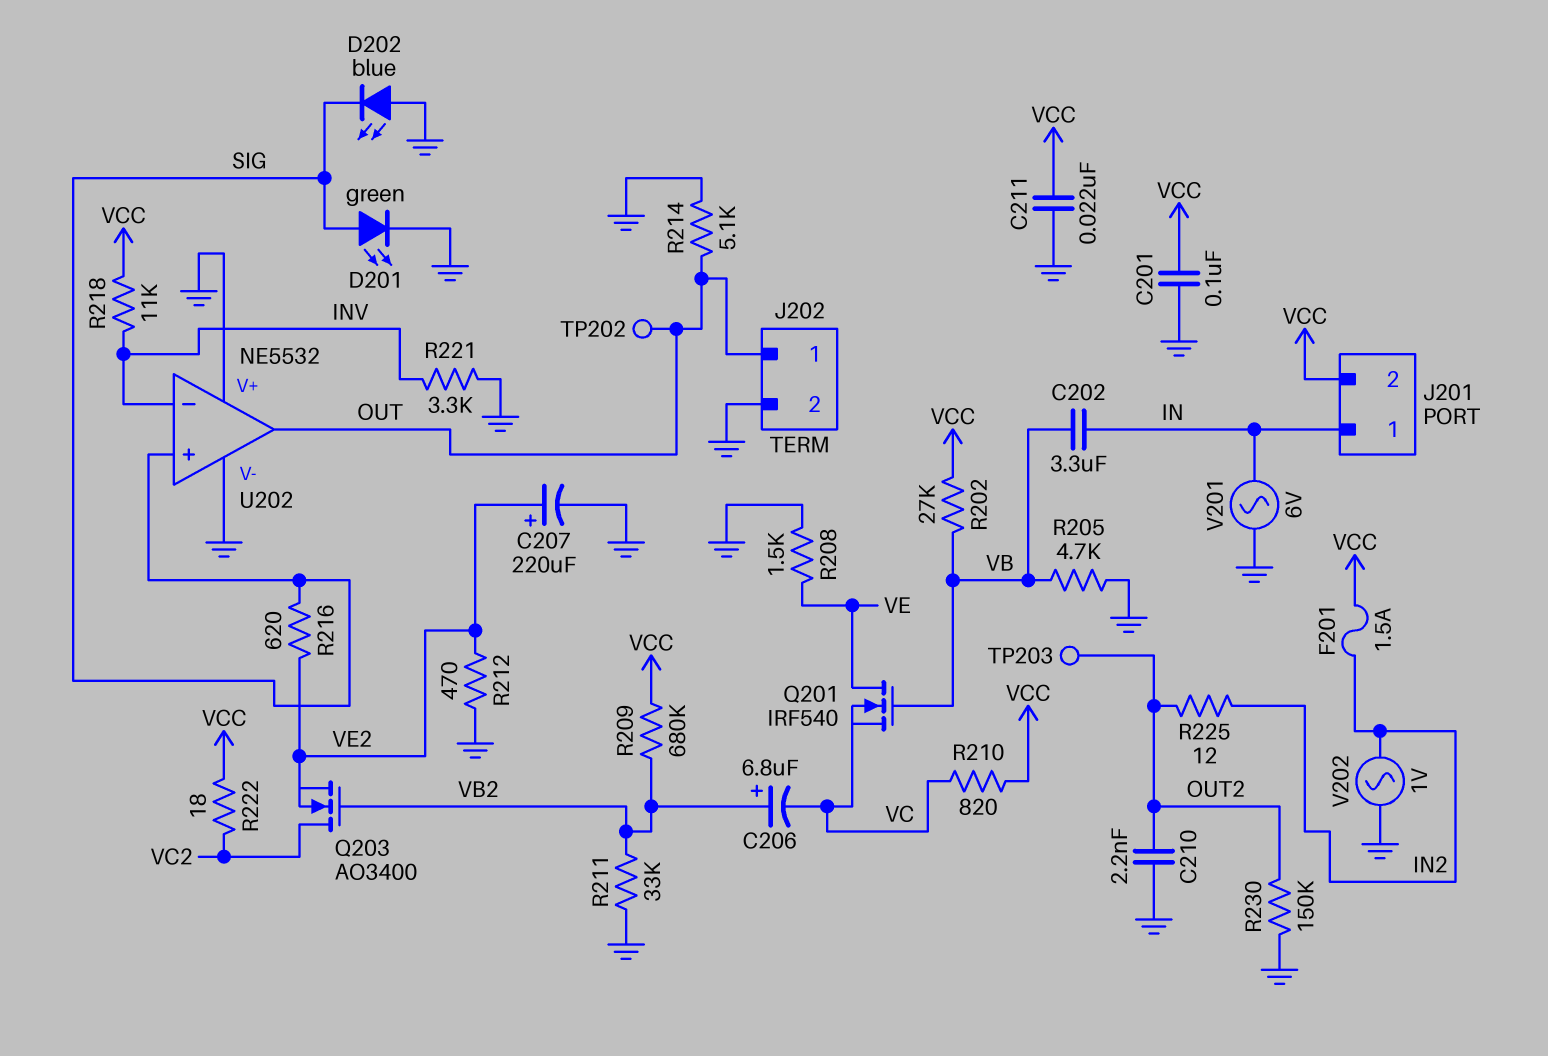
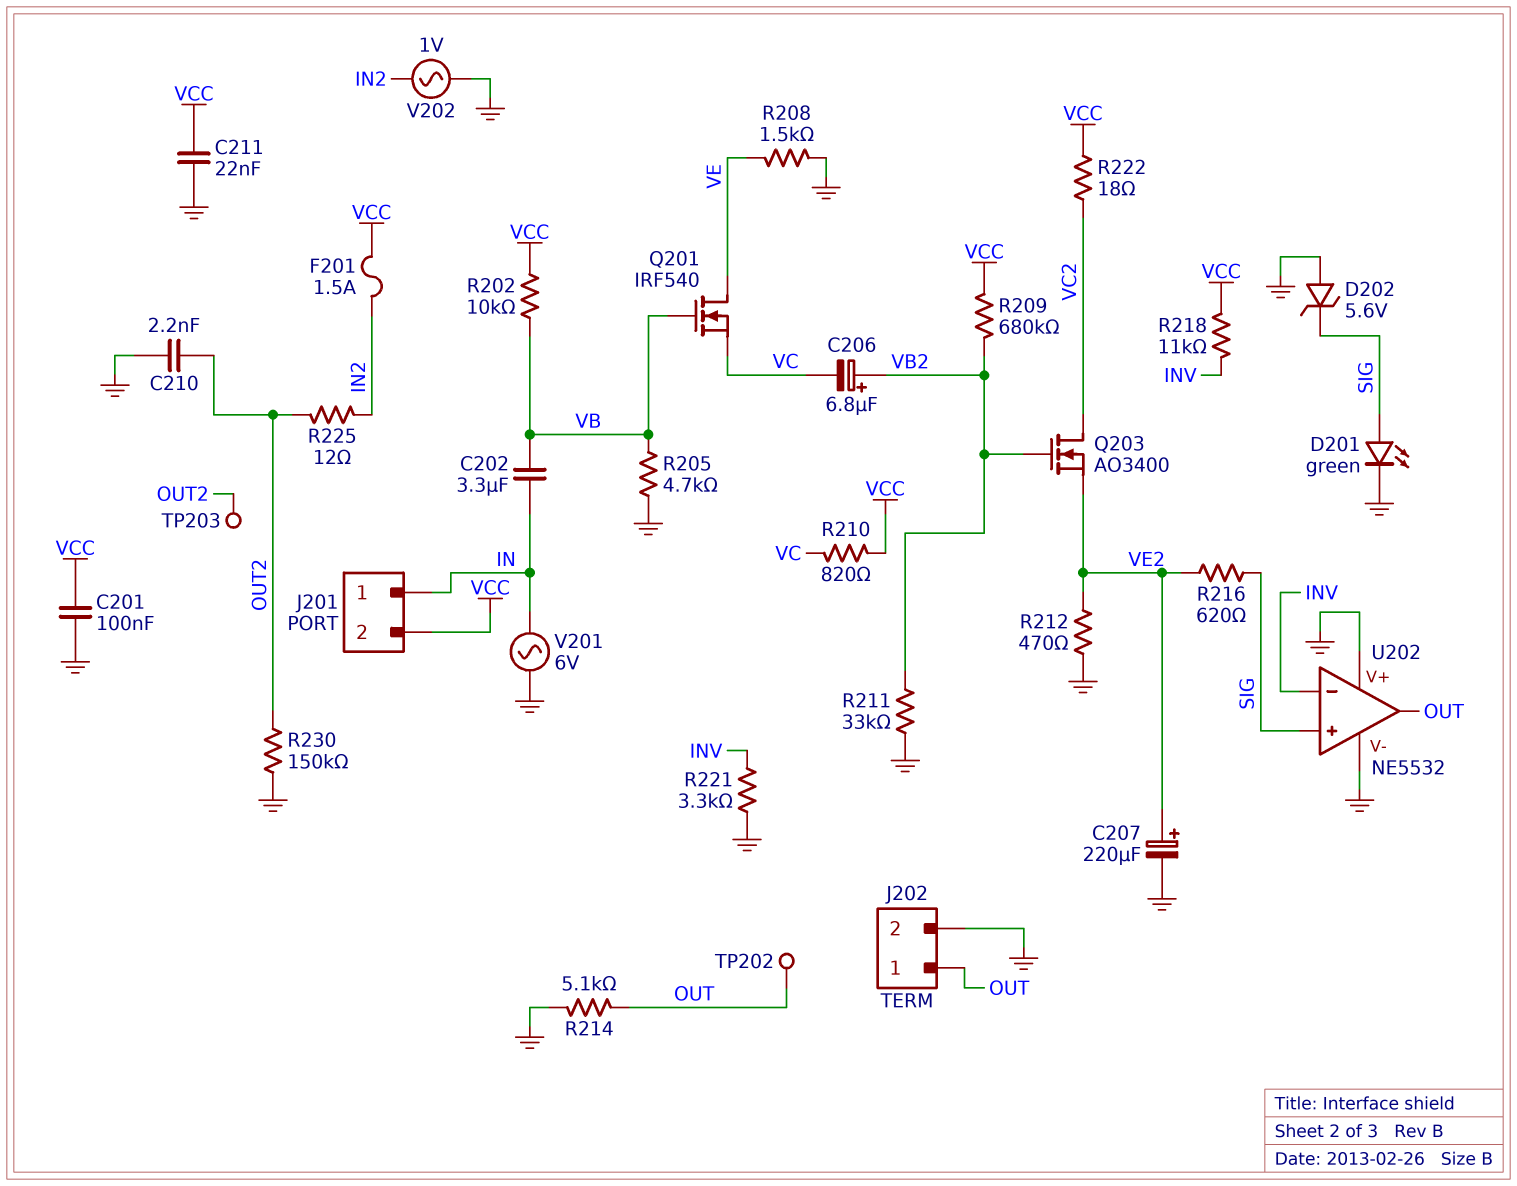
D202: LED blue (A GND, K SIG) -> zener 5.6V (A GND, K SIG)
R202: 27k (VB, VCC) -> 10k (VB, VCC)

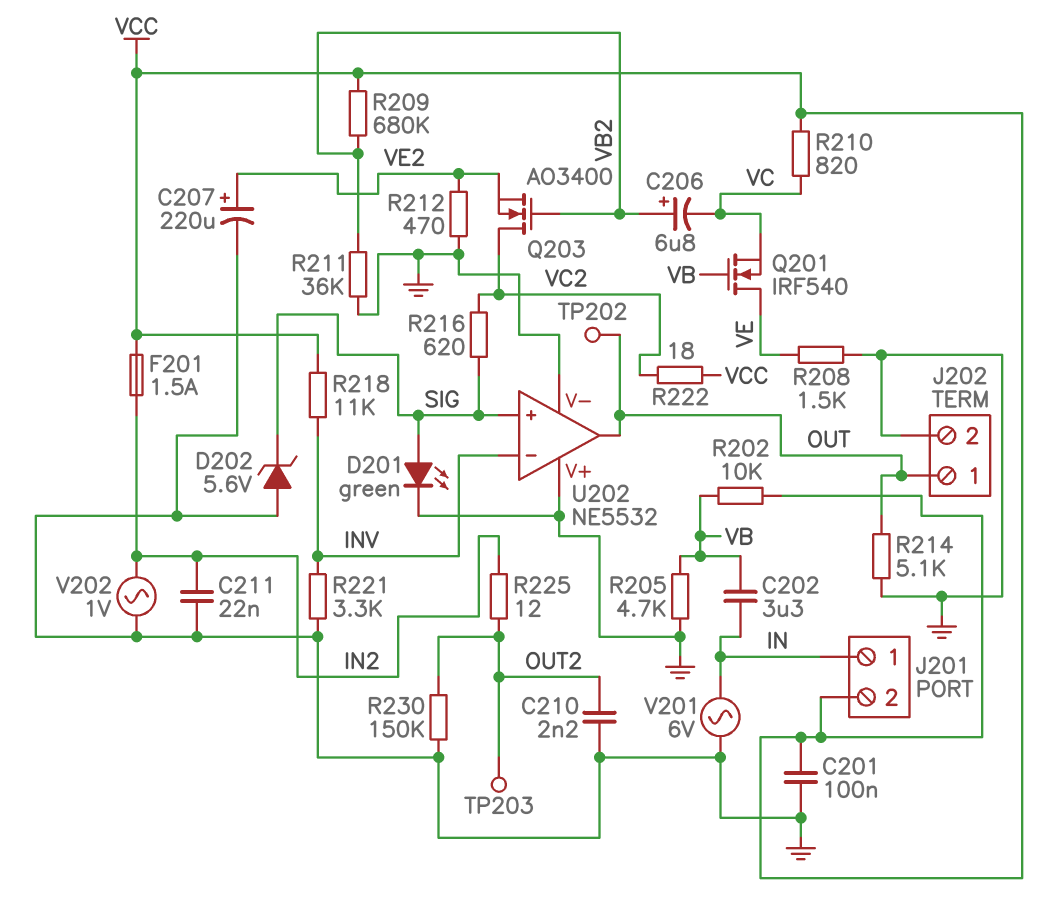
C211: 22nF (GND, VCC) -> 22nF (GND, IN2)
R211: 33k (GND, VB2) -> 36k (GND, VB2)
R216: 620 (SIG, VE2) -> 620 (SIG, VC2)

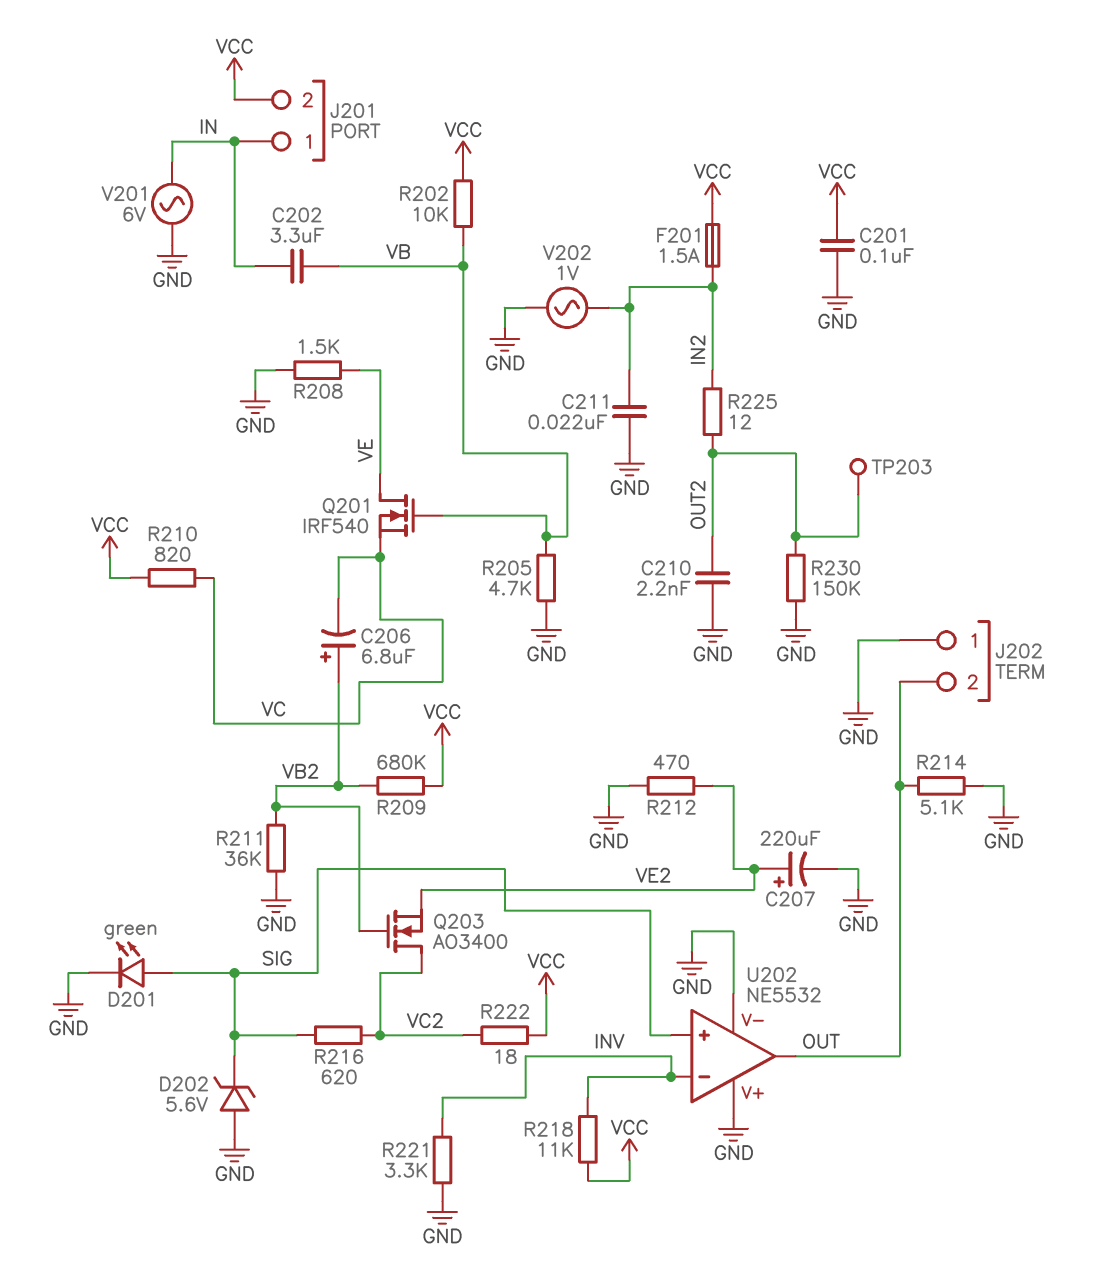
J202 pin 1: OUT -> GND
J202 pin 2: GND -> OUT
TP202: test point (OUT) -> none

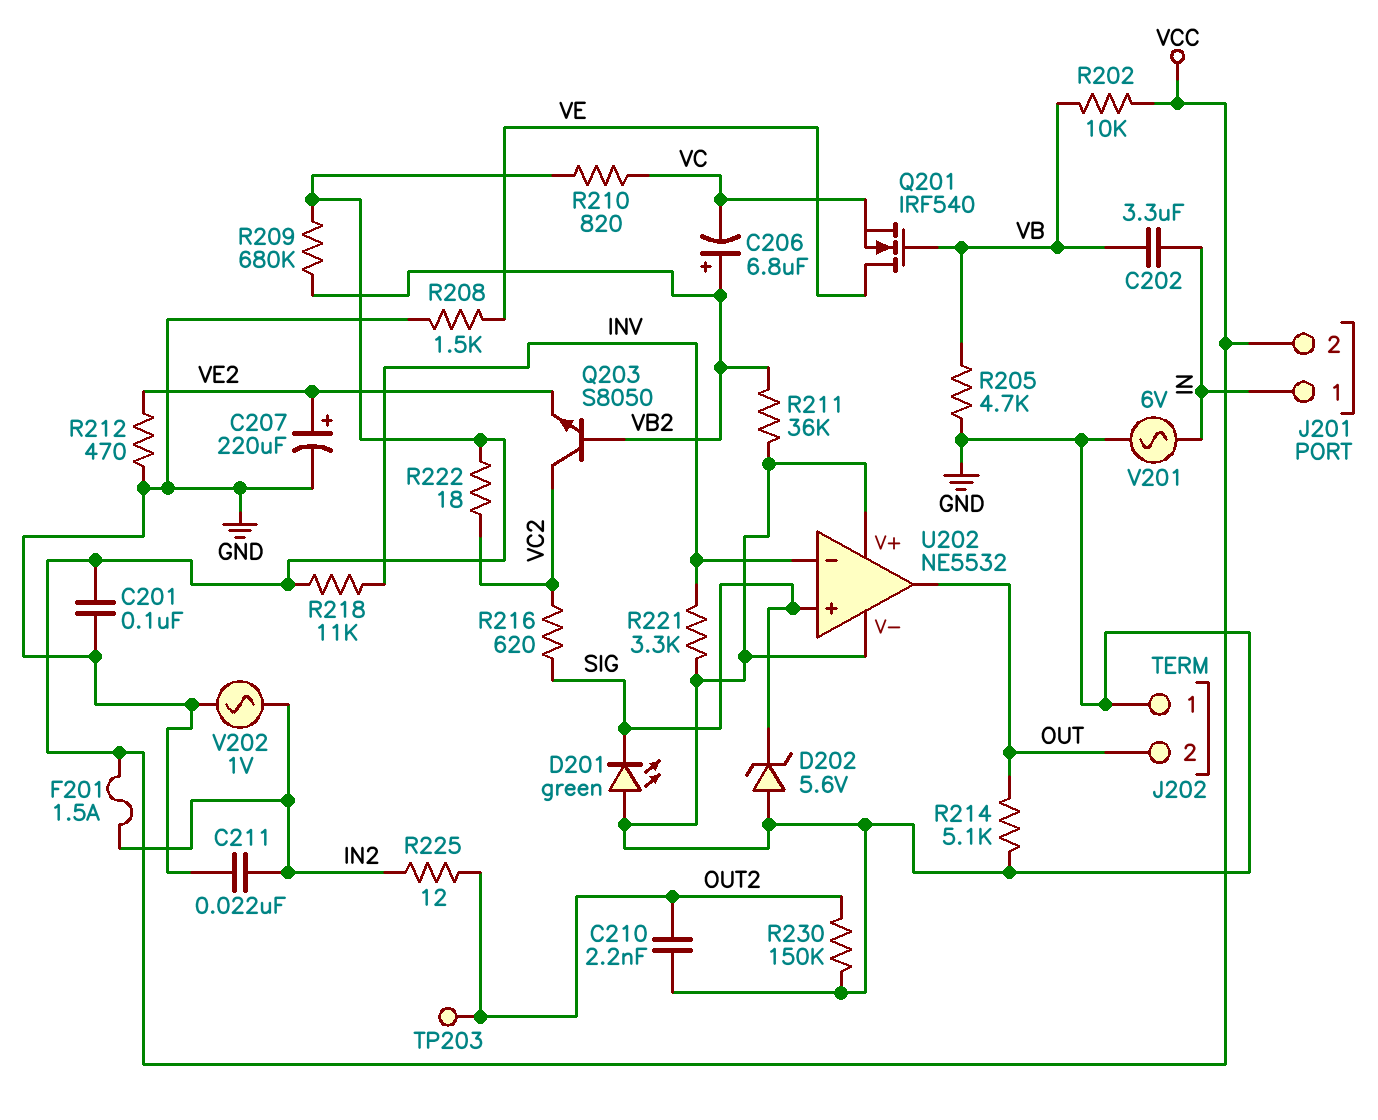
D201: LED green (A SIG, K GND) -> LED green (A GND, K SIG)
Q203: NMOS AO3400 (G VB2, D VC2, S VE2) -> NPN S8050 (B VB2, C VC2, E VE2)

